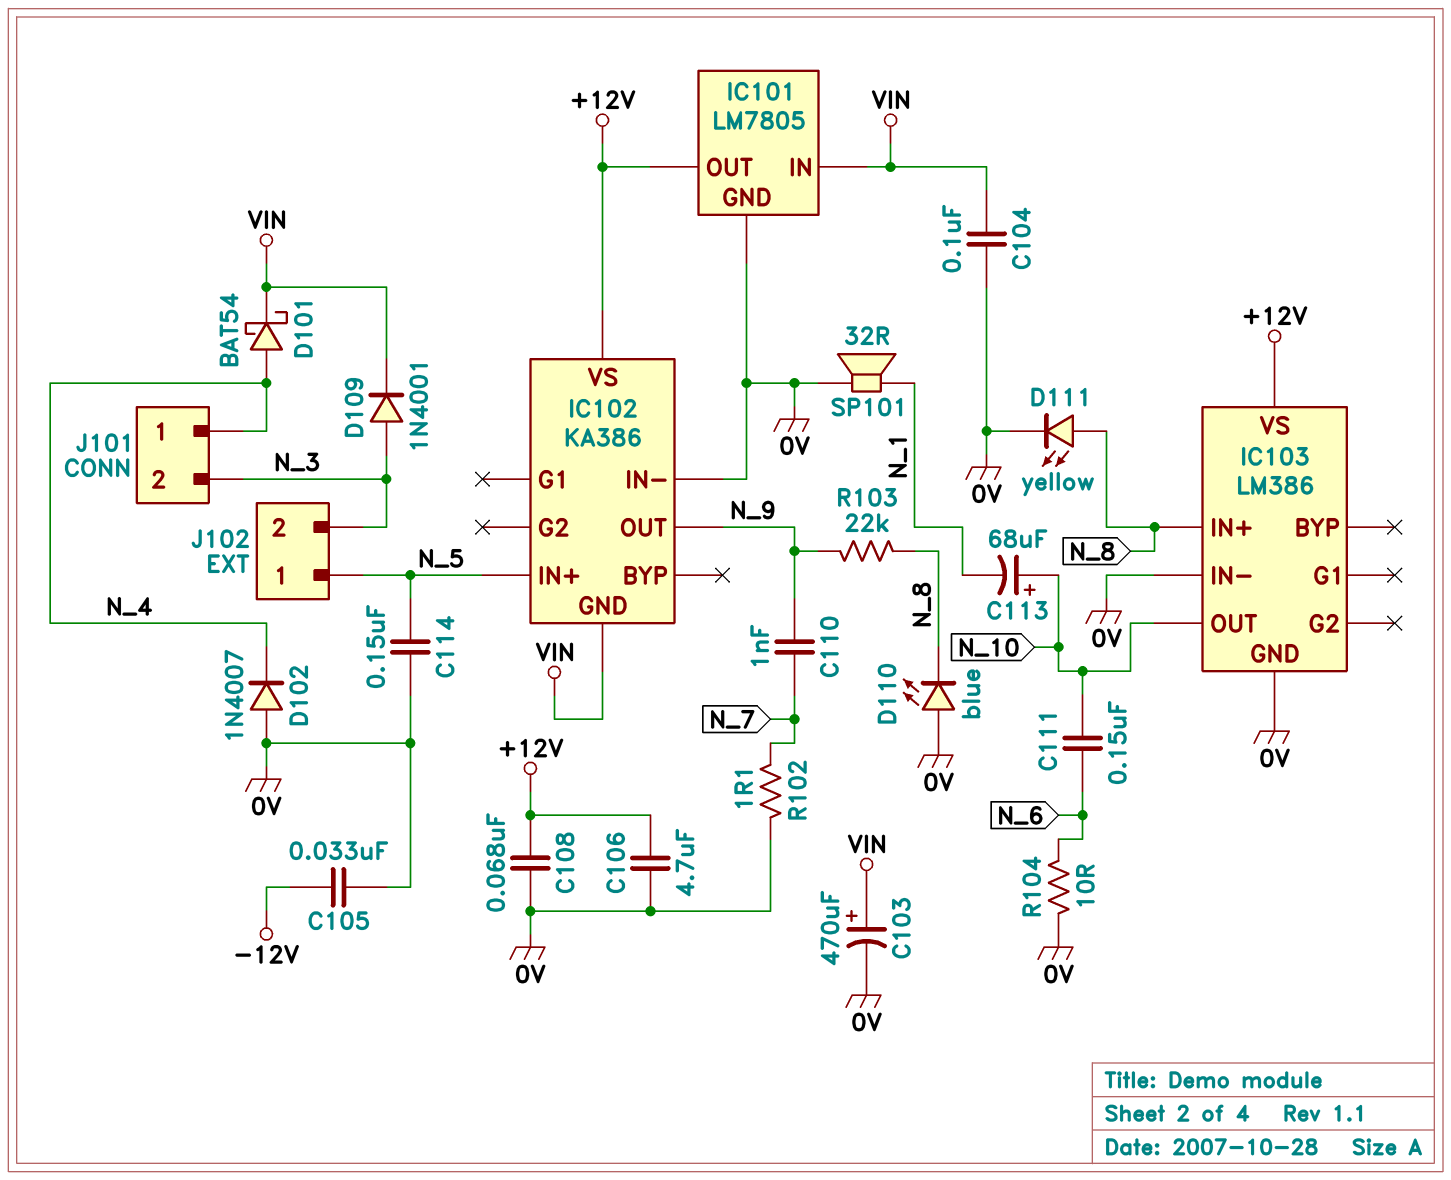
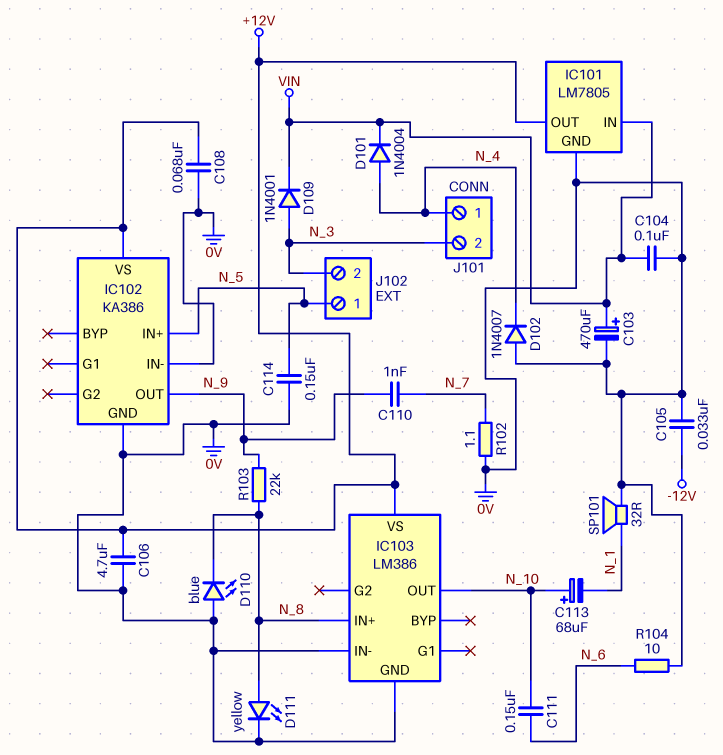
D101: schottky BAT54 (A N_4, K VIN) -> diode 1N4004 (A N_4, K VIN)
IC102 pin GND: VIN -> 0V

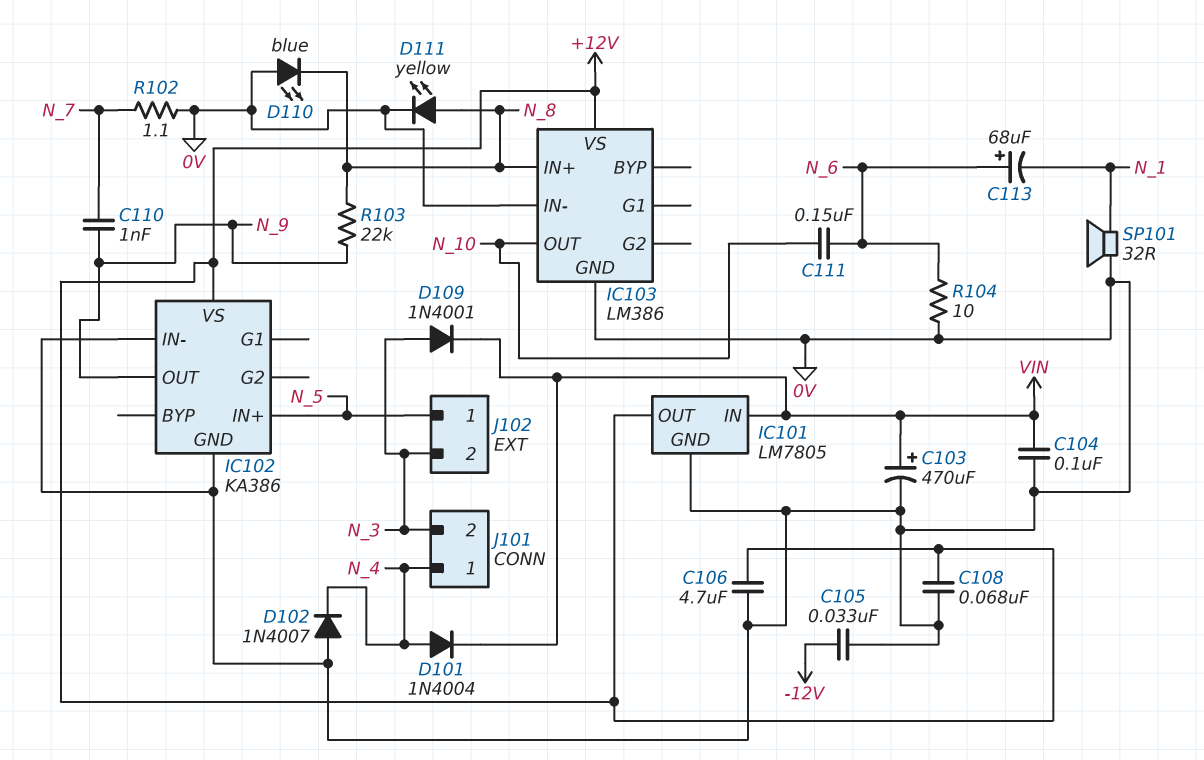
C113: 68uF (plus N_10, minus N_1) -> 68uF (plus N_6, minus N_1)
C114: 150nF (0V, N_5) -> none

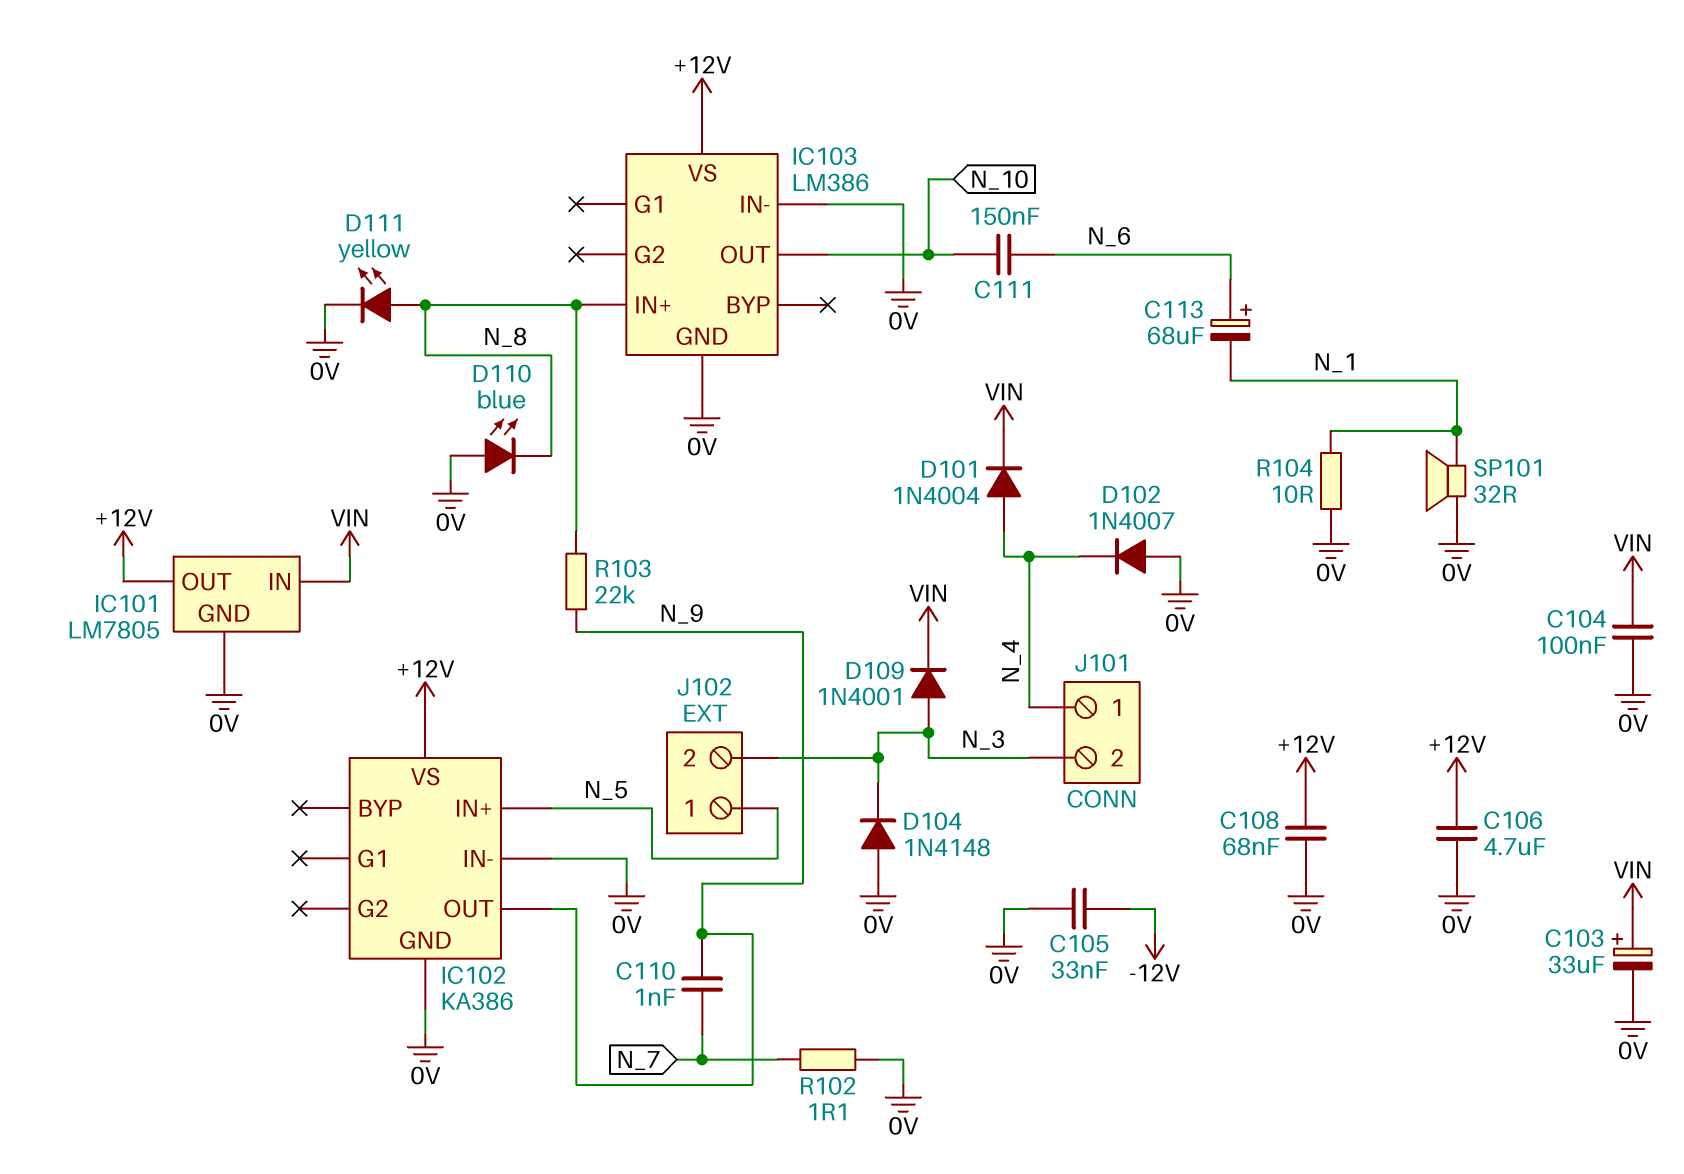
C103: 470uF (plus VIN, minus 0V) -> 33uF (plus VIN, minus 0V)
D104: none -> diode 1N4148 (A 0V, K N_3)
R104: 10 (0V, N_6) -> 10 (0V, N_1)

